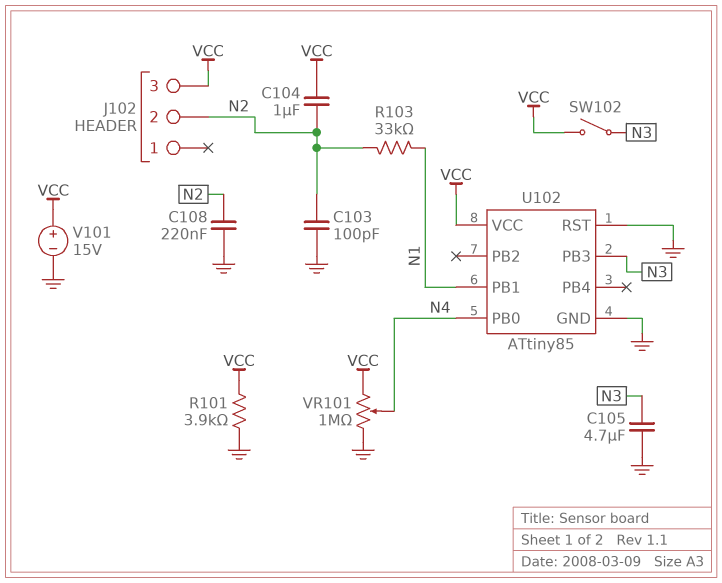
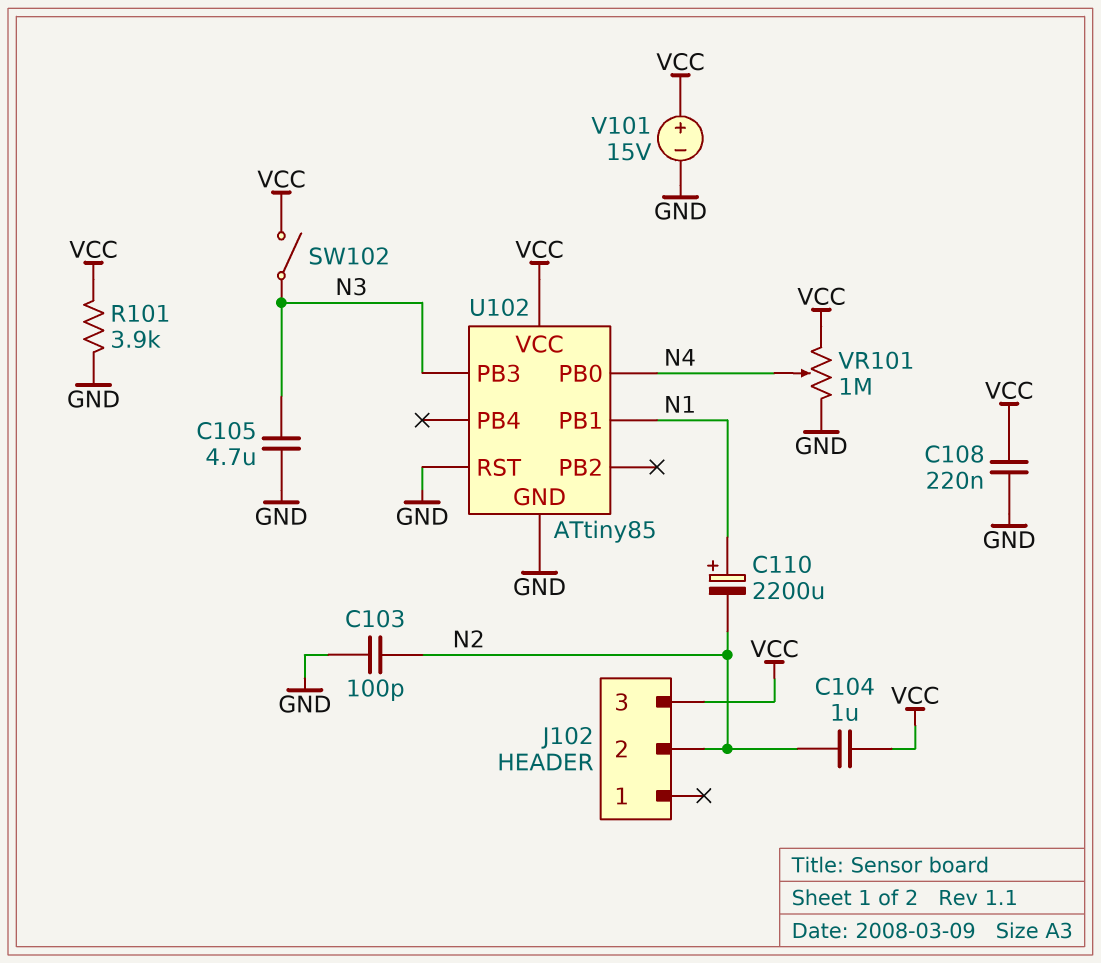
C108: 220nF (GND, N2) -> 220nF (GND, VCC)
C110: none -> 2200uF (plus N1, minus N2)
R103: 33k (N1, N2) -> none

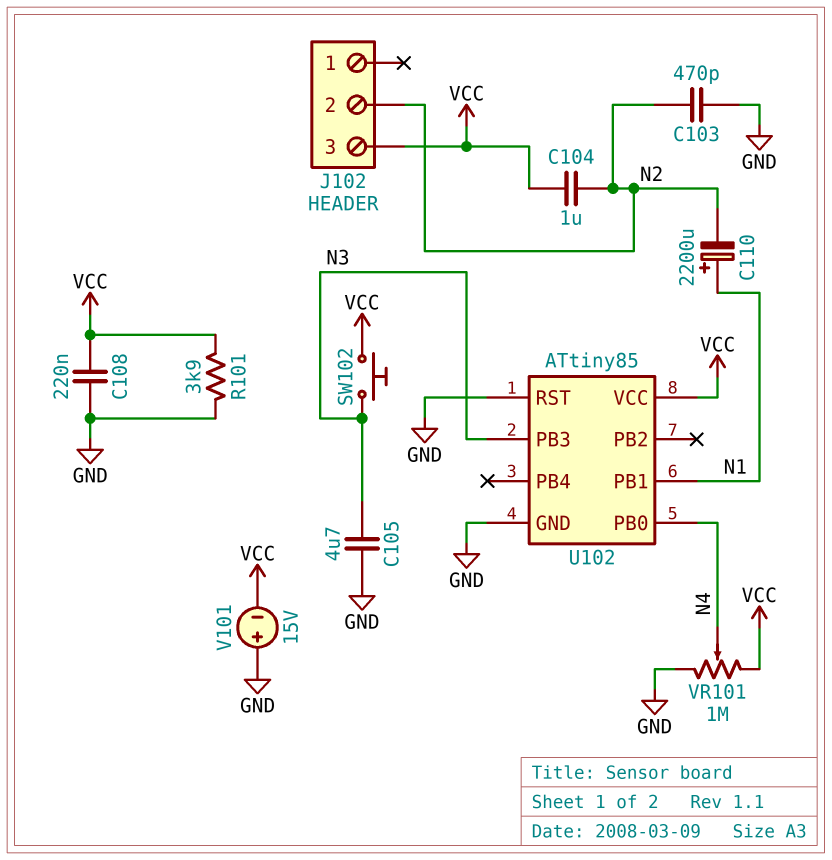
C103: 100pF (GND, N2) -> 470pF (GND, N2)
SW102: switch (N3, VCC) -> button (N3, VCC)
V101: 15V (plus VCC, minus GND) -> 15V (plus GND, minus VCC)

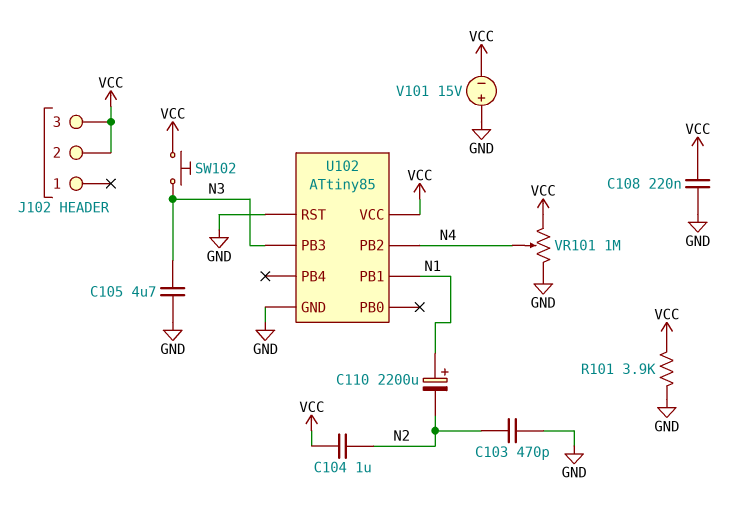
J102 pin 2: N2 -> VCC
U102 pin PB0: N4 -> none
U102 pin PB2: none -> N4

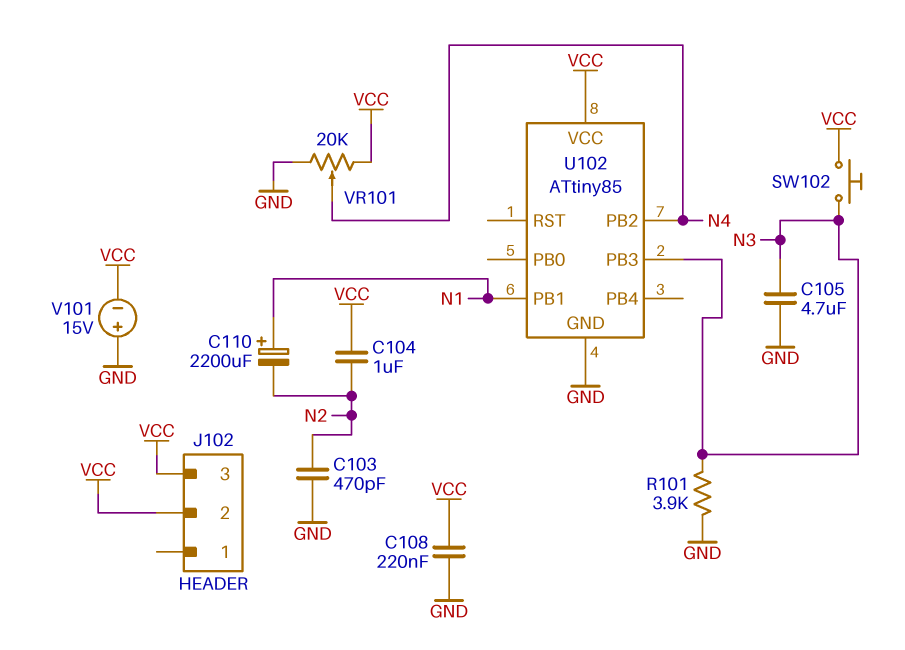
R101: 3.9k (GND, VCC) -> 3.9k (GND, N3)
U102 pin RST: GND -> none
VR101: 1M (GND, VCC, wiper N4) -> 20k (GND, VCC, wiper N4)

